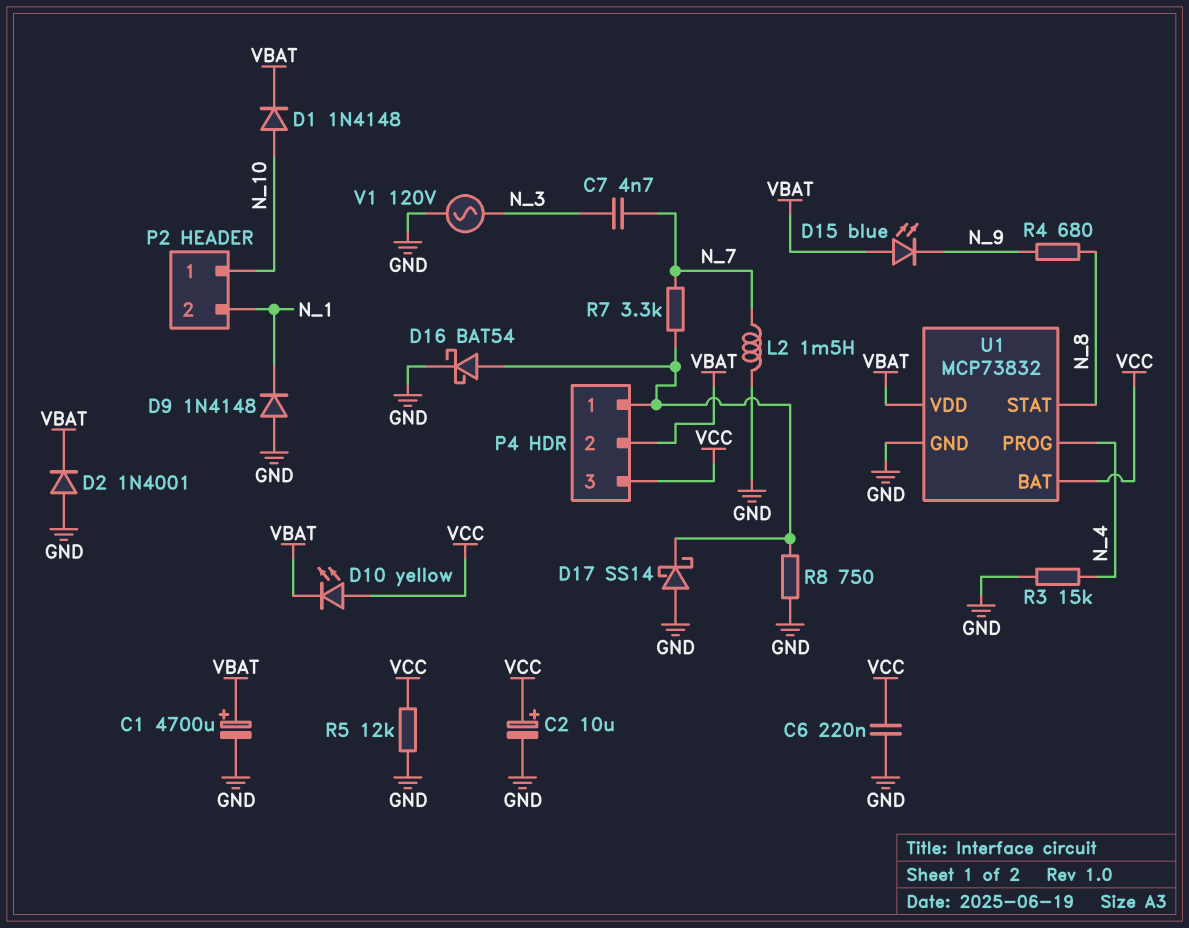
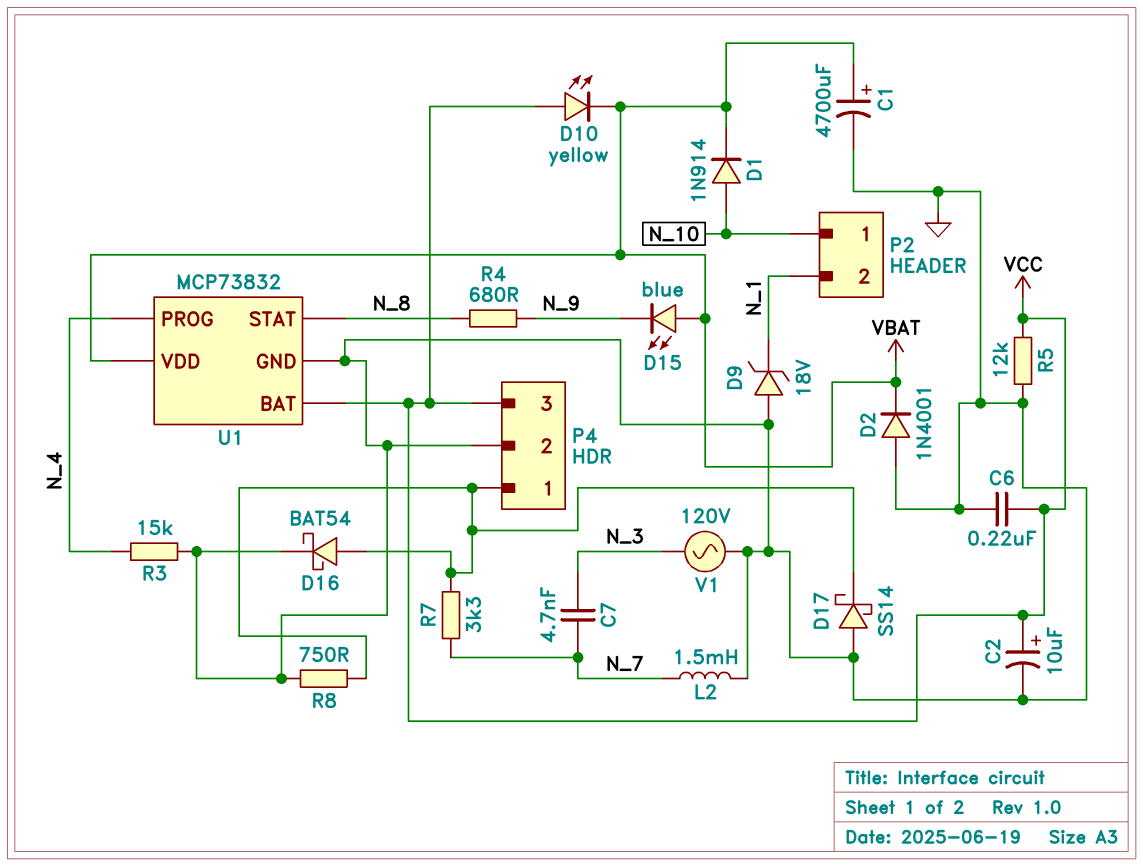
D1: diode 1N4148 (A N_10, K VBAT) -> diode 1N914 (A N_10, K VBAT)
D9: diode 1N4148 (A GND, K N_1) -> zener 18V (A GND, K N_1)
P4 pin 2: VBAT -> GND

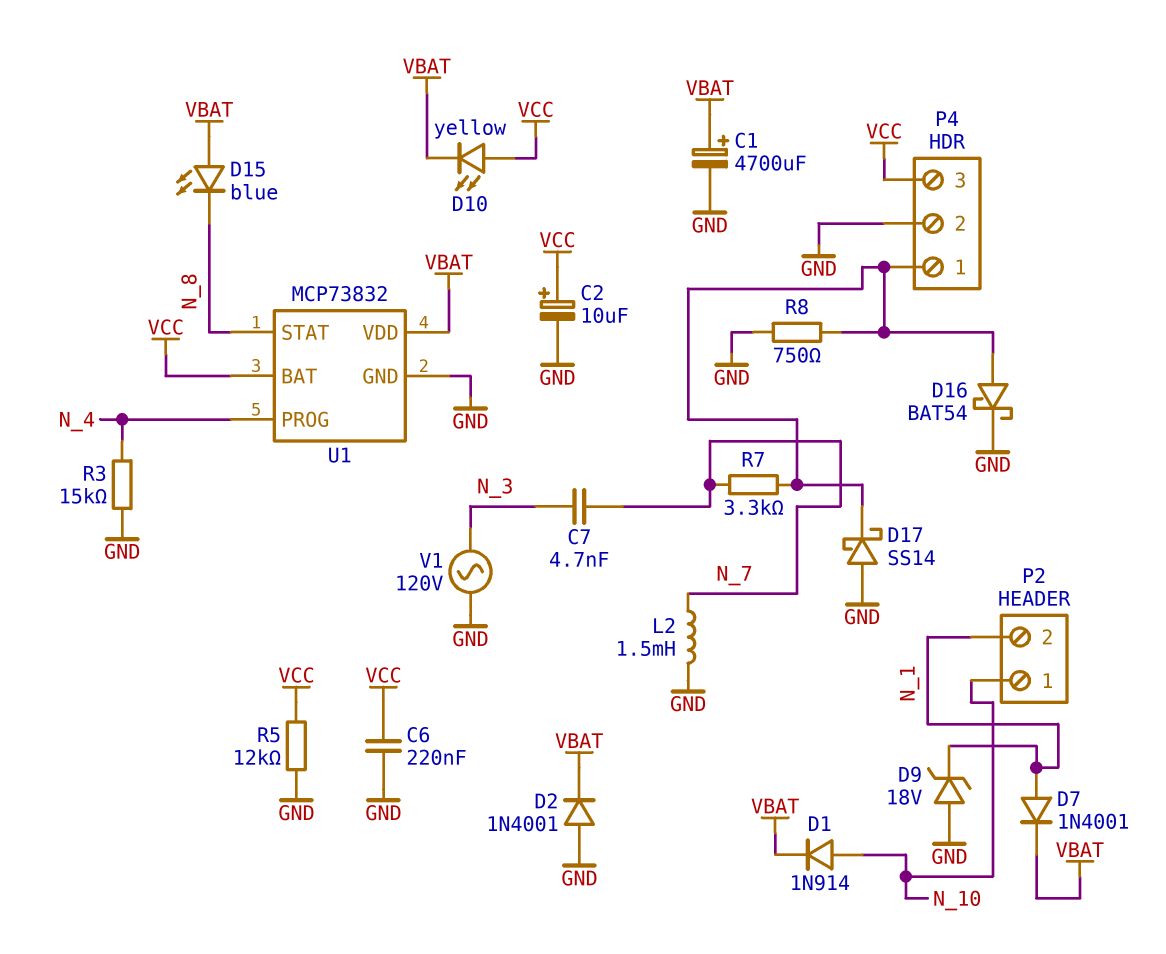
D7: none -> diode 1N4001 (A N_1, K VBAT)
D15: LED blue (A VBAT, K N_9) -> LED blue (A VBAT, K N_8)
R4: 680 (N_8, N_9) -> none

